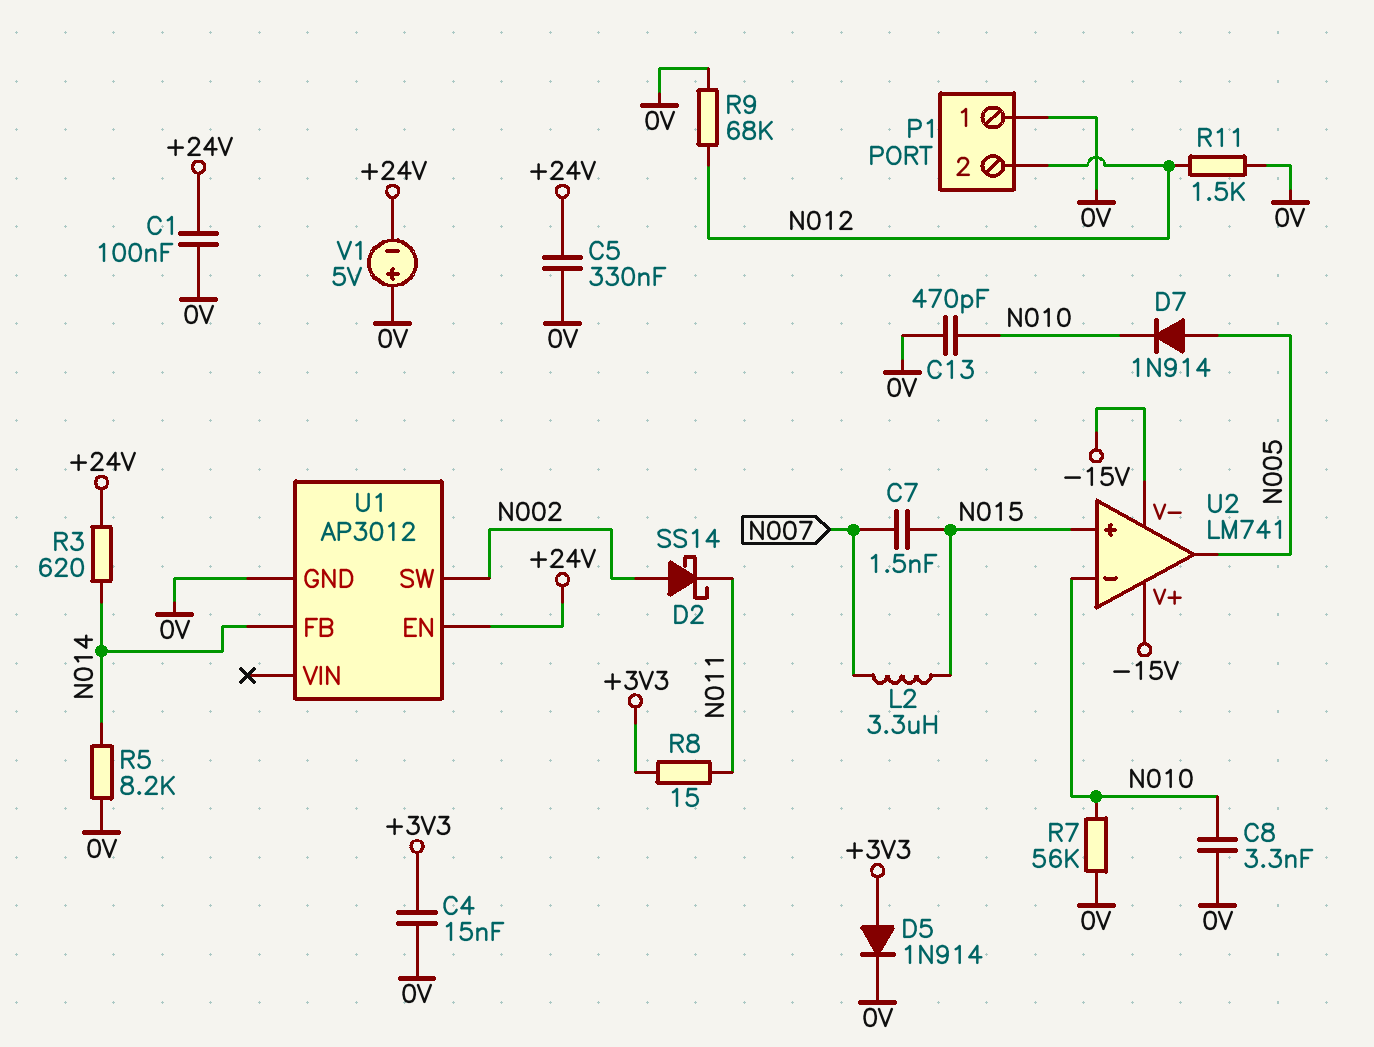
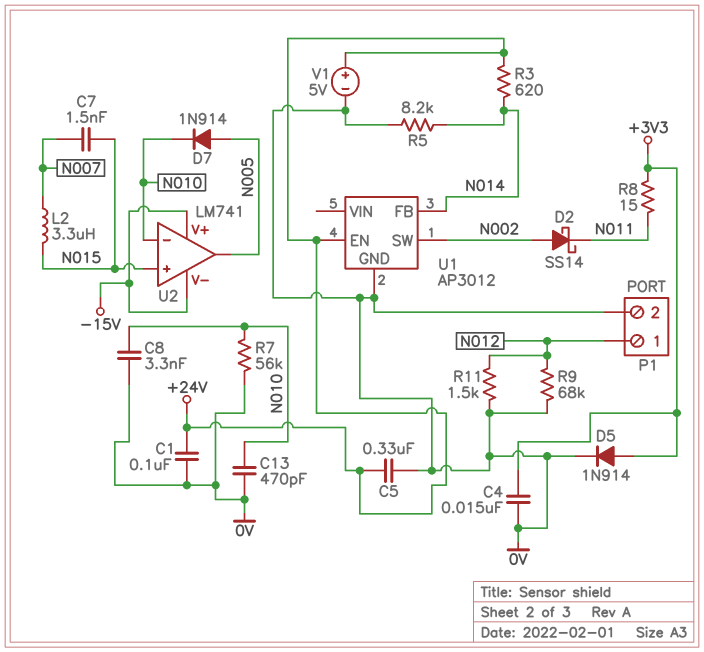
P1 pin 1: 0V -> N012
P1 pin 2: N012 -> 0V
V1: 5V (plus 0V, minus +24V) -> 5V (plus +24V, minus 0V)

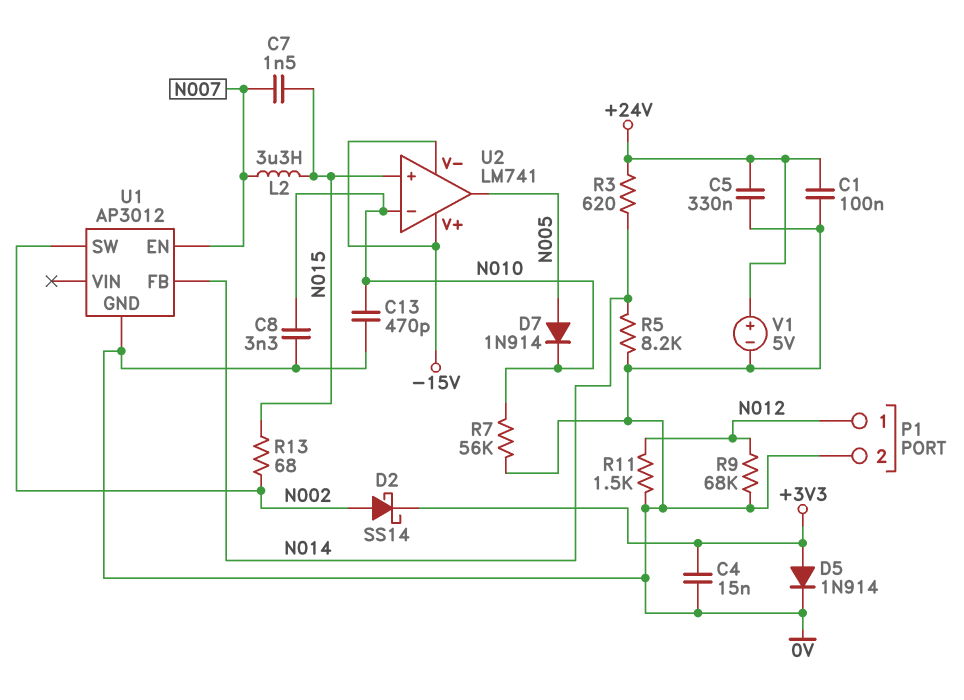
D2: schottky SS14 (A N002, K N011) -> schottky SS14 (A N002, K +3V3)
R8: 15 (+3V3, N011) -> none
R13: none -> 68 (N002, N015)
U1 pin EN: +24V -> N007

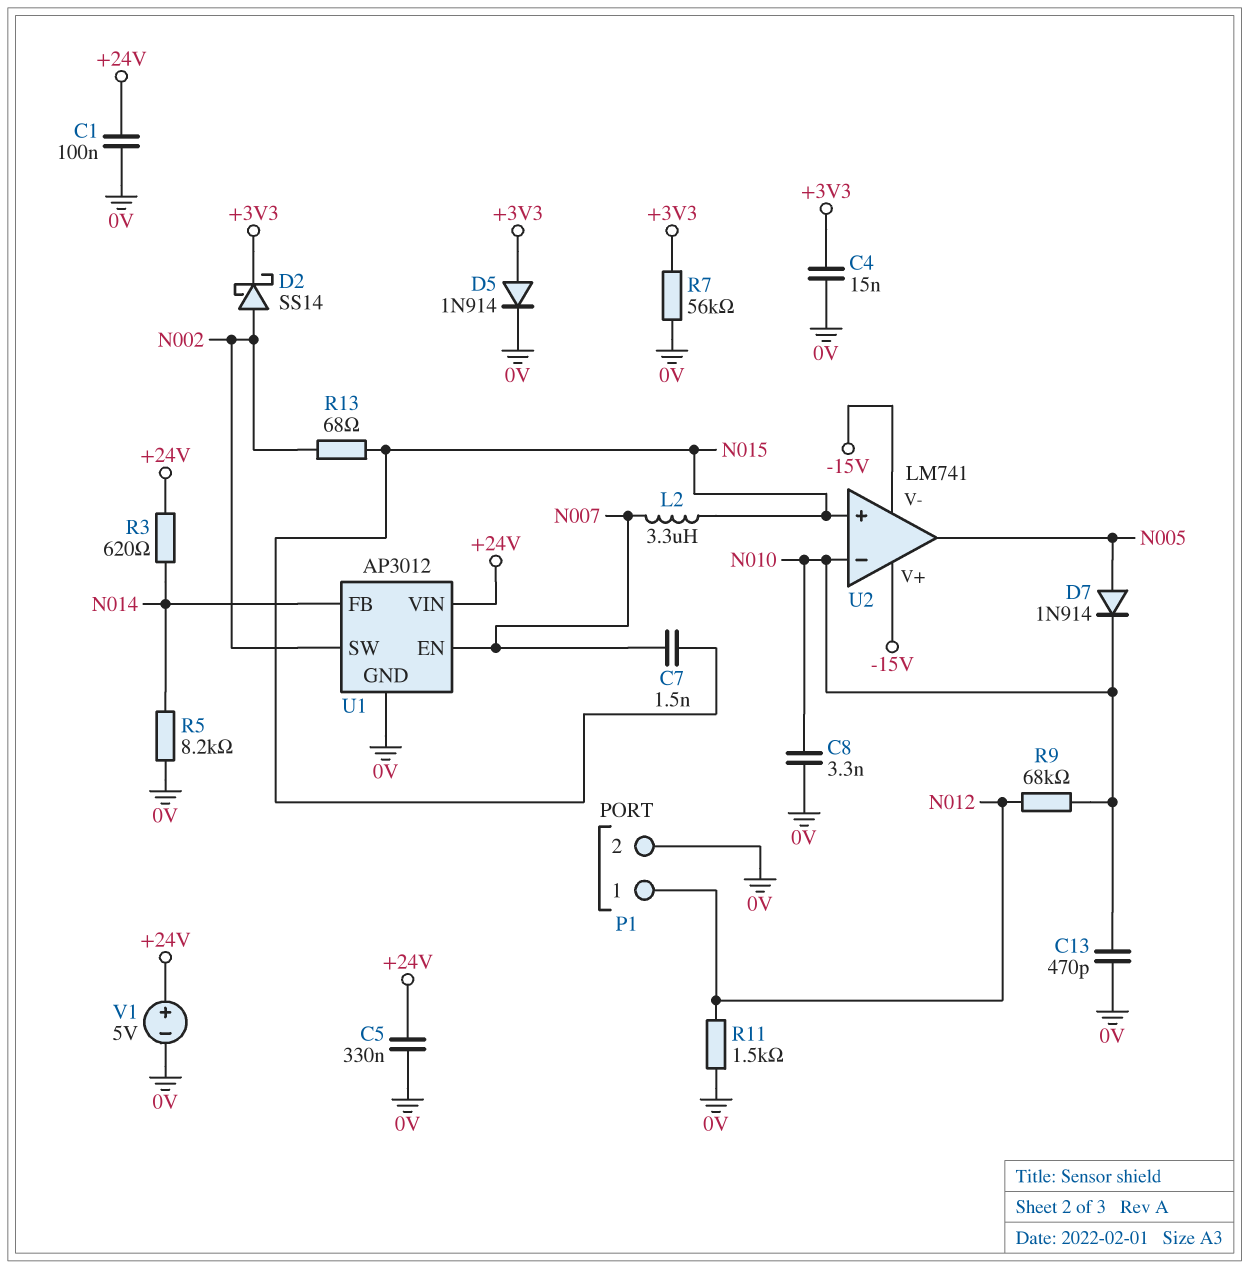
R7: 56k (0V, N010) -> 56k (+3V3, 0V)
R9: 68k (0V, N012) -> 68k (N010, N012)
U1 pin VIN: none -> +24V

